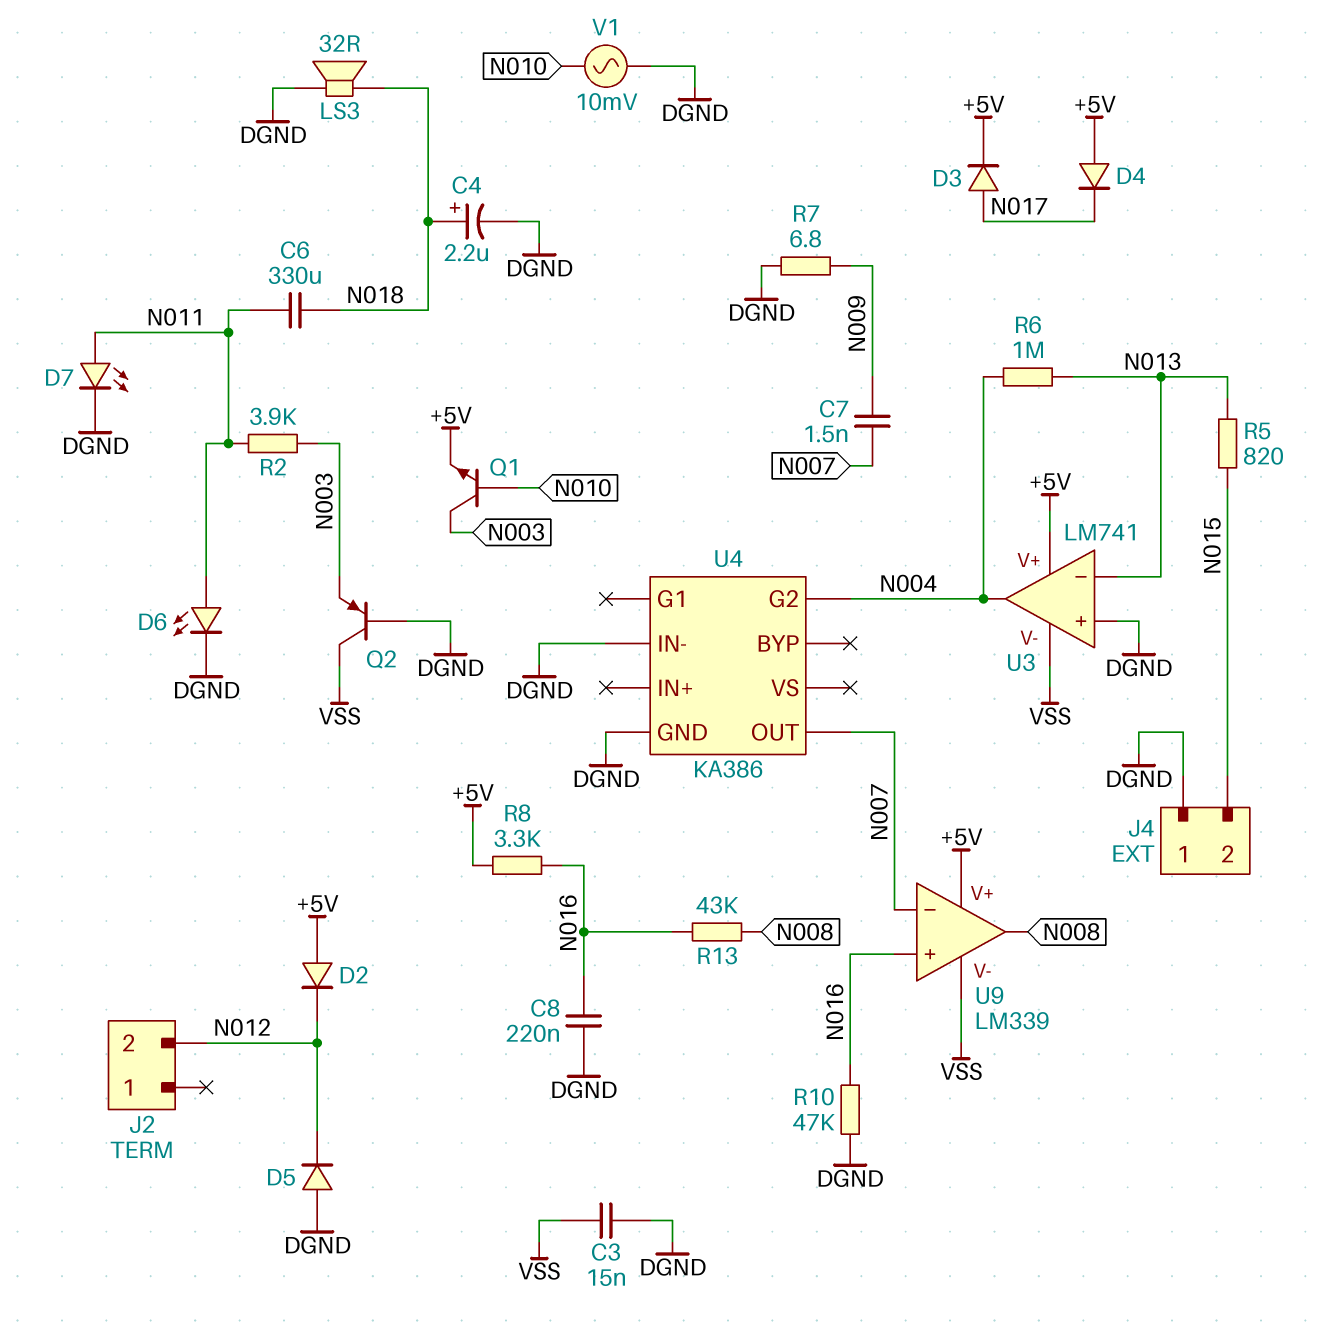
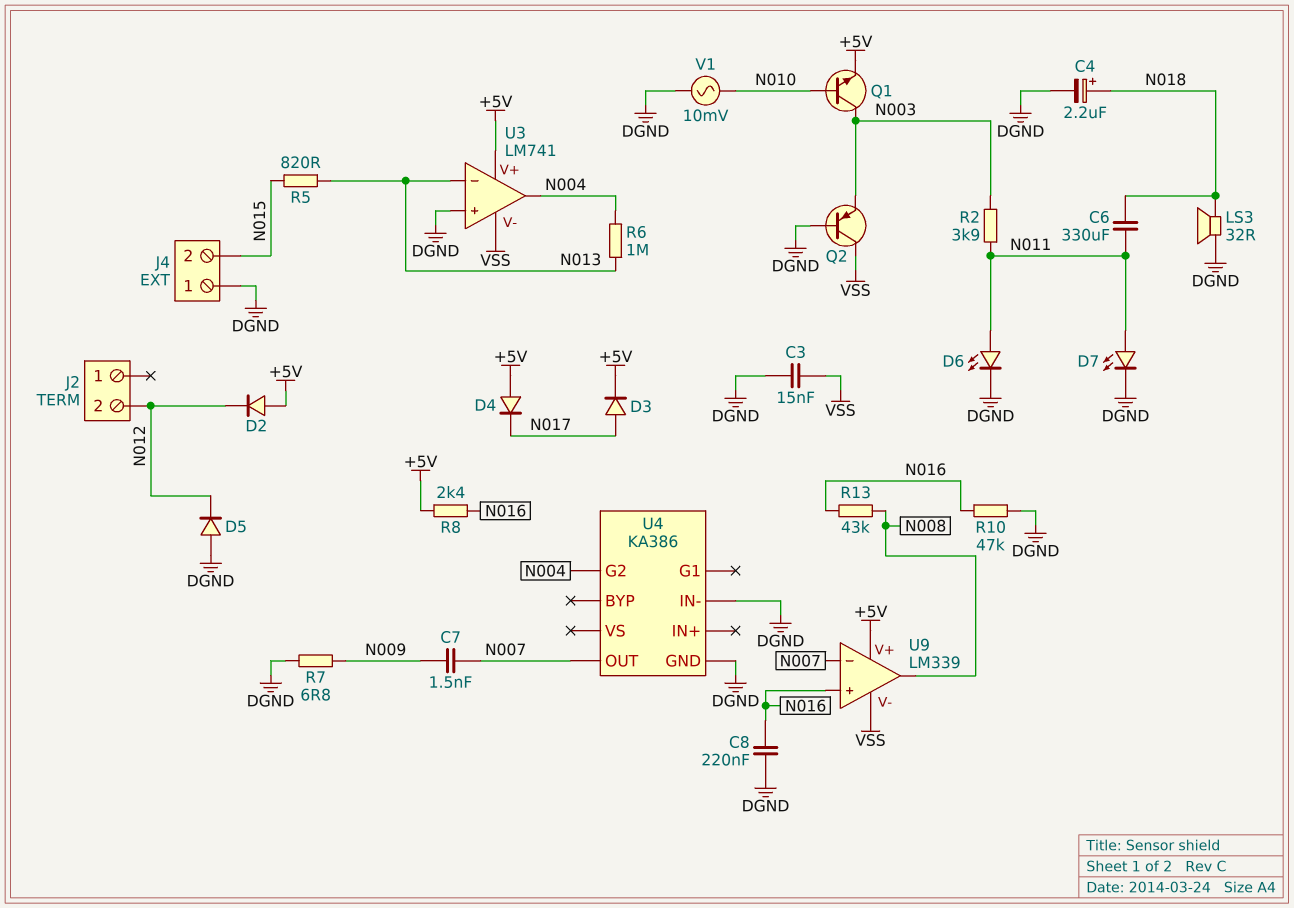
R8: 3.3k (+5V, N016) -> 2.4k (+5V, N016)

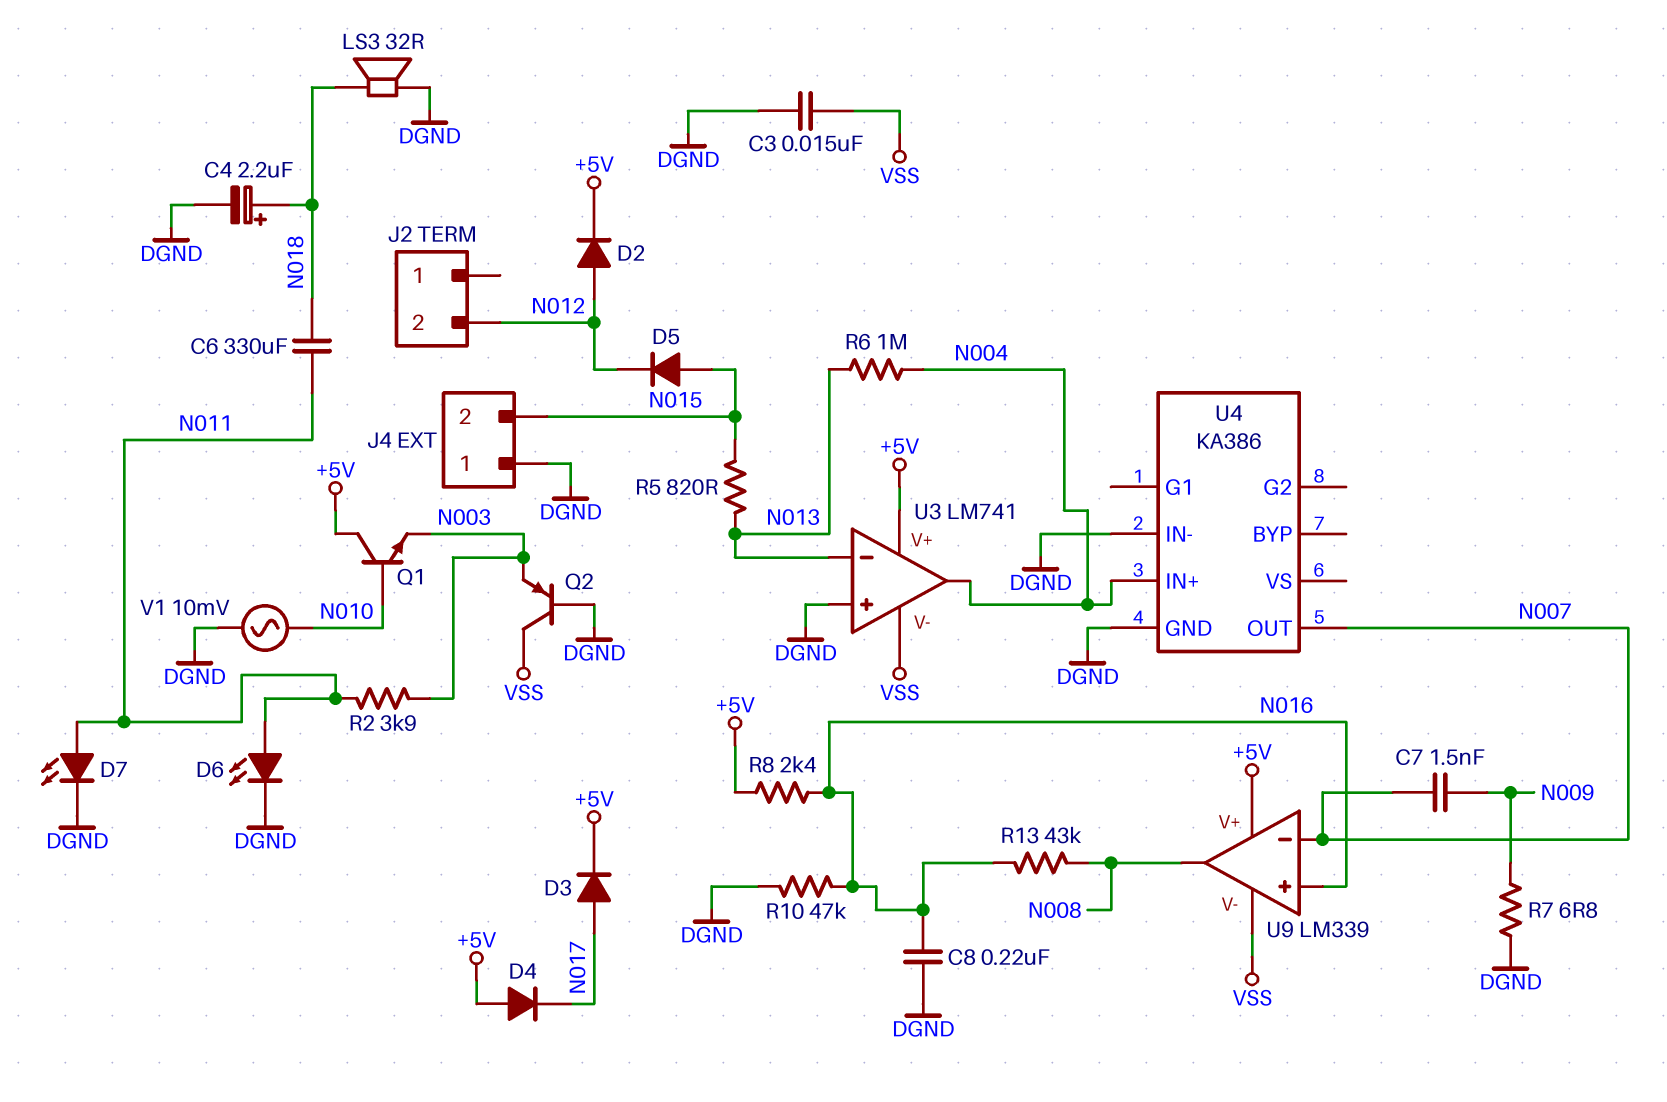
D2: diode (A +5V, K N012) -> diode (A N012, K +5V)
D5: diode (A DGND, K N012) -> diode (A N015, K N012)
Q1: NPN (B N010, C N003, E +5V) -> NPN (B N010, C +5V, E N003)
U4 pin G2: N004 -> none
U4 pin IN+: none -> N004

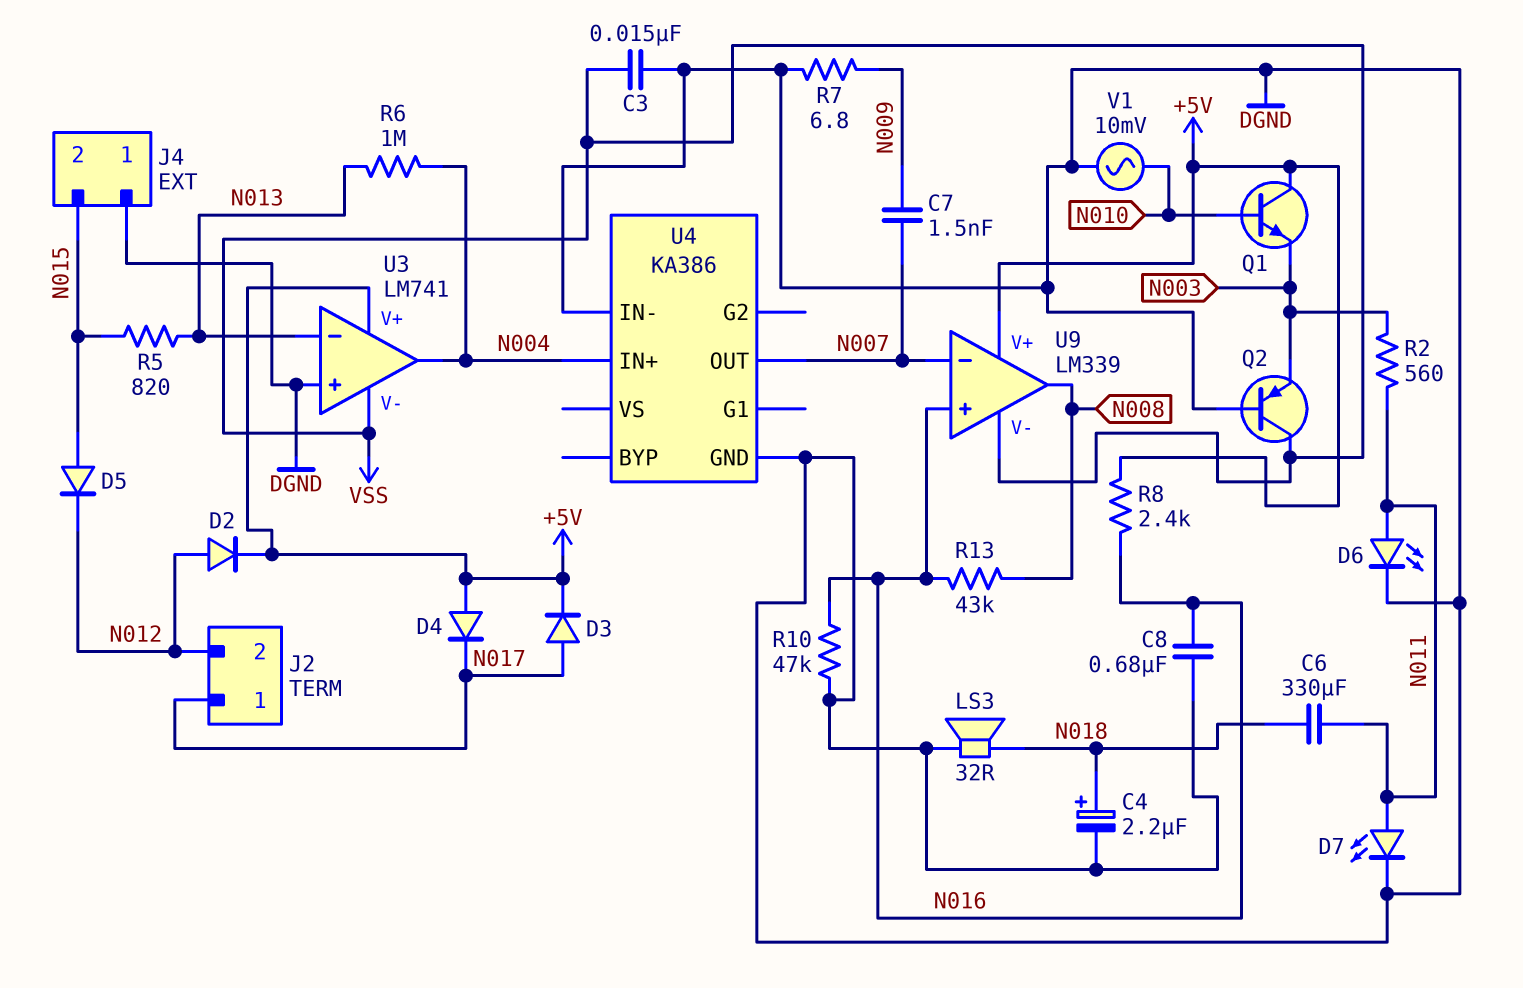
C8: 220nF (DGND, N016) -> 680nF (DGND, N016)
J2 pin 1: none -> N017
R2: 3.9k (N003, N011) -> 560 (N003, N011)

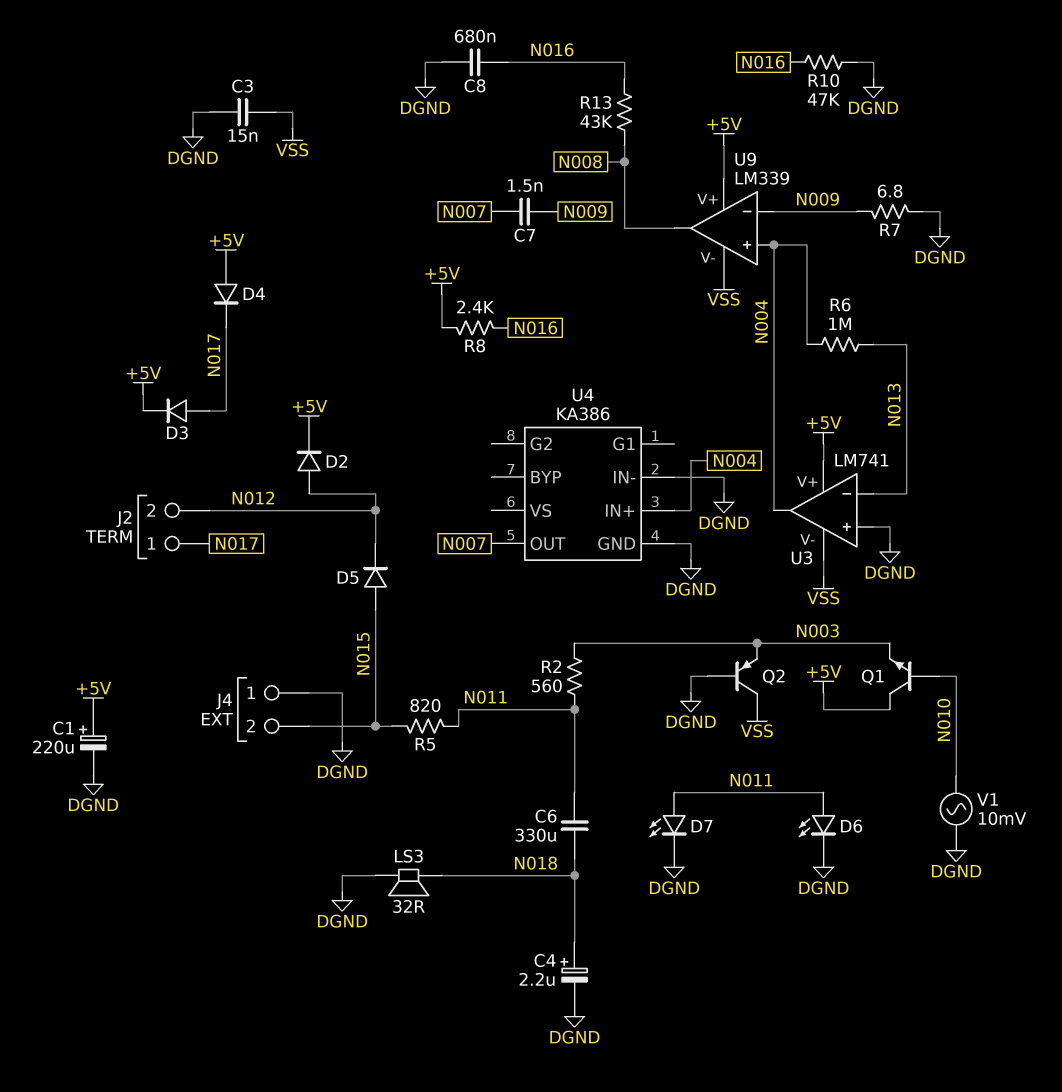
C1: none -> 220uF (plus +5V, minus DGND)
R5: 820 (N013, N015) -> 820 (N011, N015)
U9 pin in+: N016 -> N004
U9 pin in-: N007 -> N009

